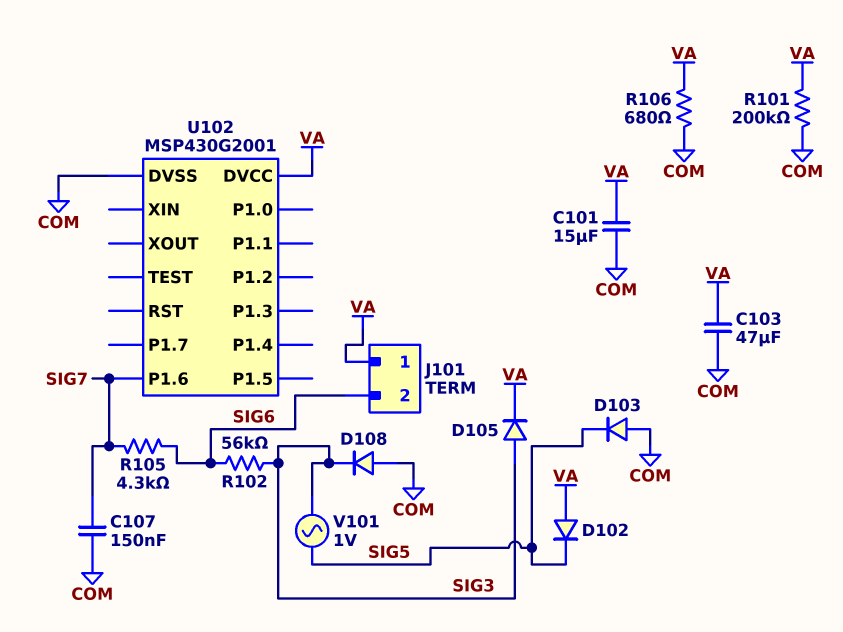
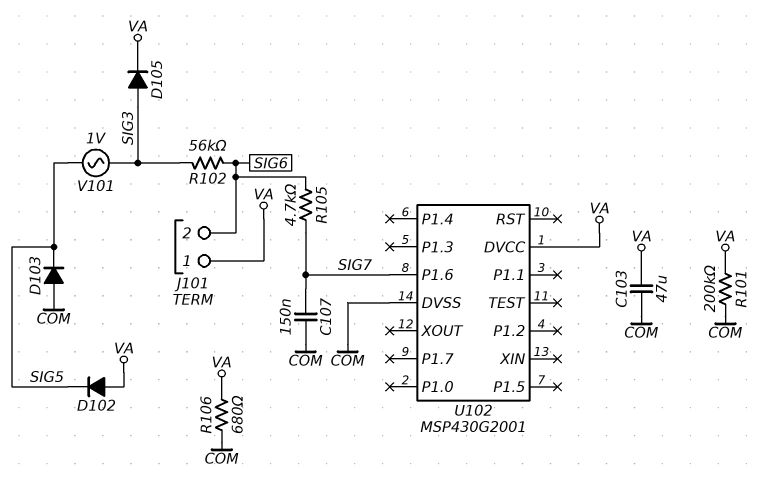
C101: 15uF (COM, VA) -> none
D108: diode (A COM, K SIG3) -> none
R105: 4.3k (SIG6, SIG7) -> 4.7k (SIG6, SIG7)

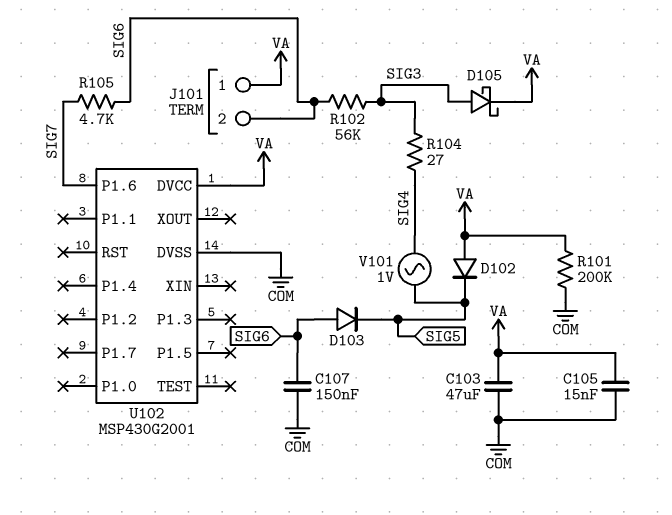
C105: none -> 15nF (COM, VA)
C107: 150nF (COM, SIG7) -> 150nF (COM, SIG6)
D103: diode (A COM, K SIG5) -> diode (A SIG6, K SIG5)
D105: diode (A SIG3, K VA) -> schottky (A SIG3, K VA)
R104: none -> 27 (SIG3, SIG4)
R106: 680 (COM, VA) -> none
V101: AC 1V (SIG3, SIG5) -> AC 1V (SIG4, SIG5)

